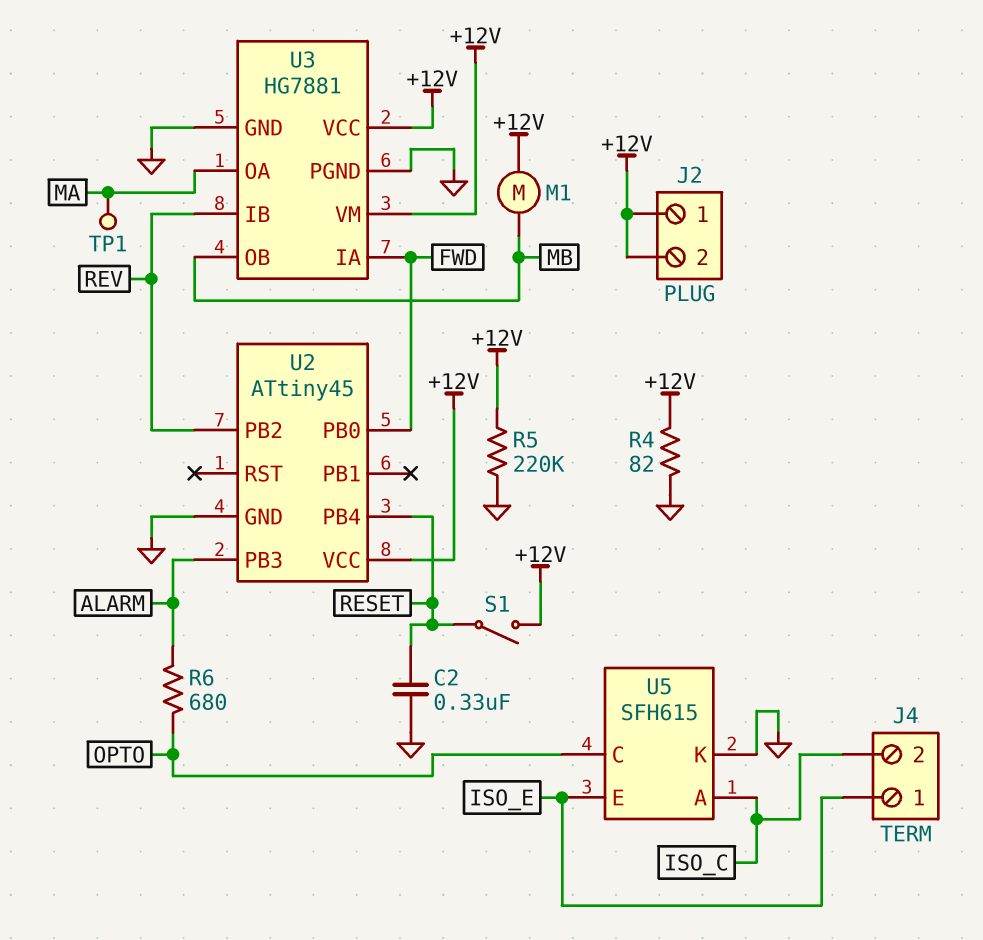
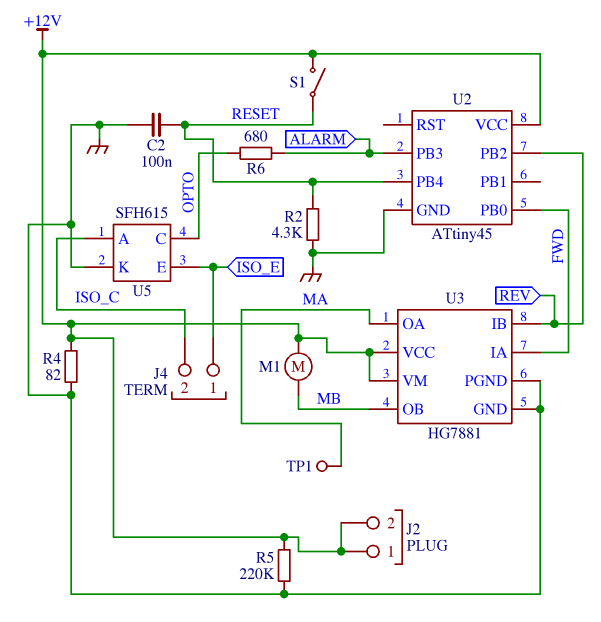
C2: 330nF (GND, RESET) -> 100nF (GND, RESET)
R2: none -> 4.3k (GND, RESET)

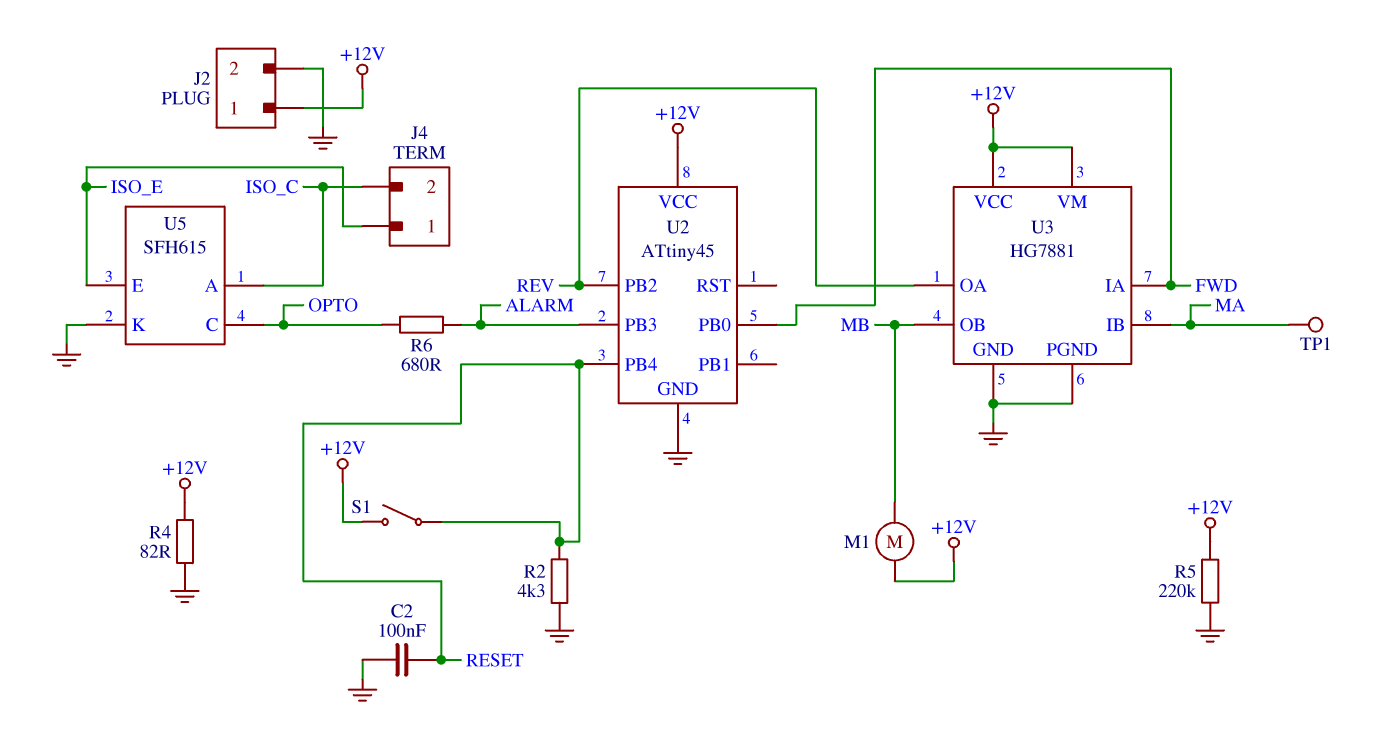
J2 pin 2: +12V -> GND
U3 pin IB: REV -> MA
U3 pin OA: MA -> REV

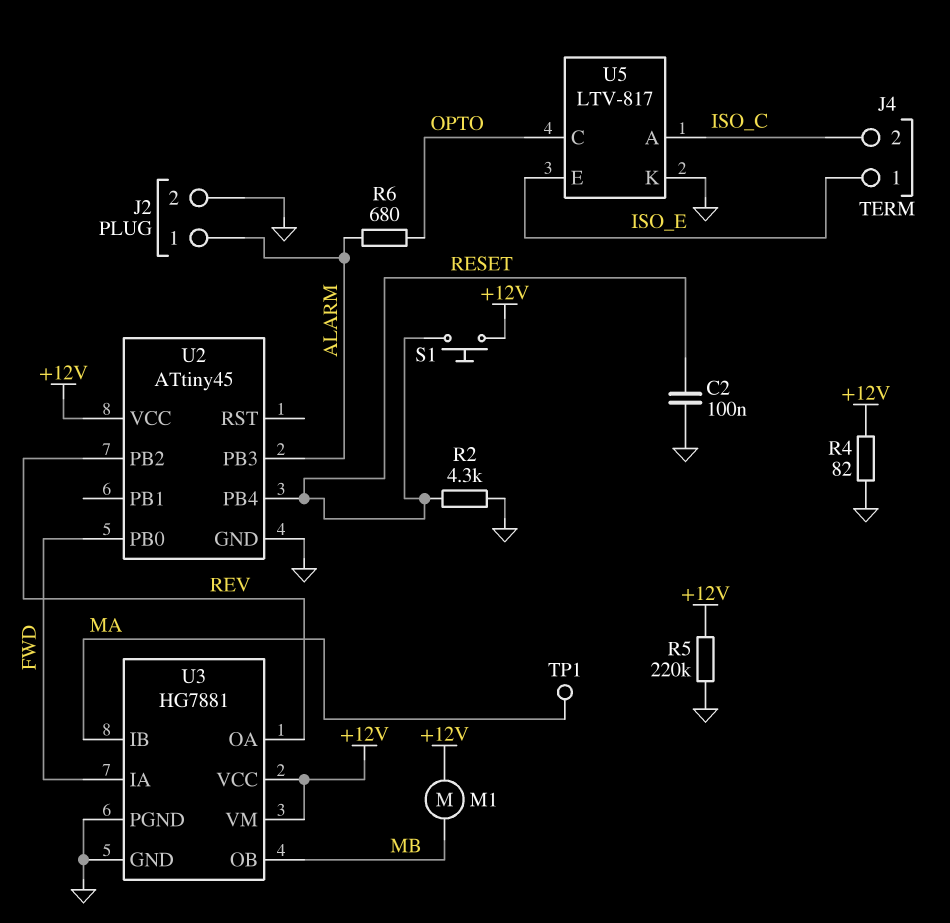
J2 pin 1: +12V -> ALARM
S1: switch (+12V, RESET) -> button (+12V, RESET)
U5: SFH615 -> LTV-817

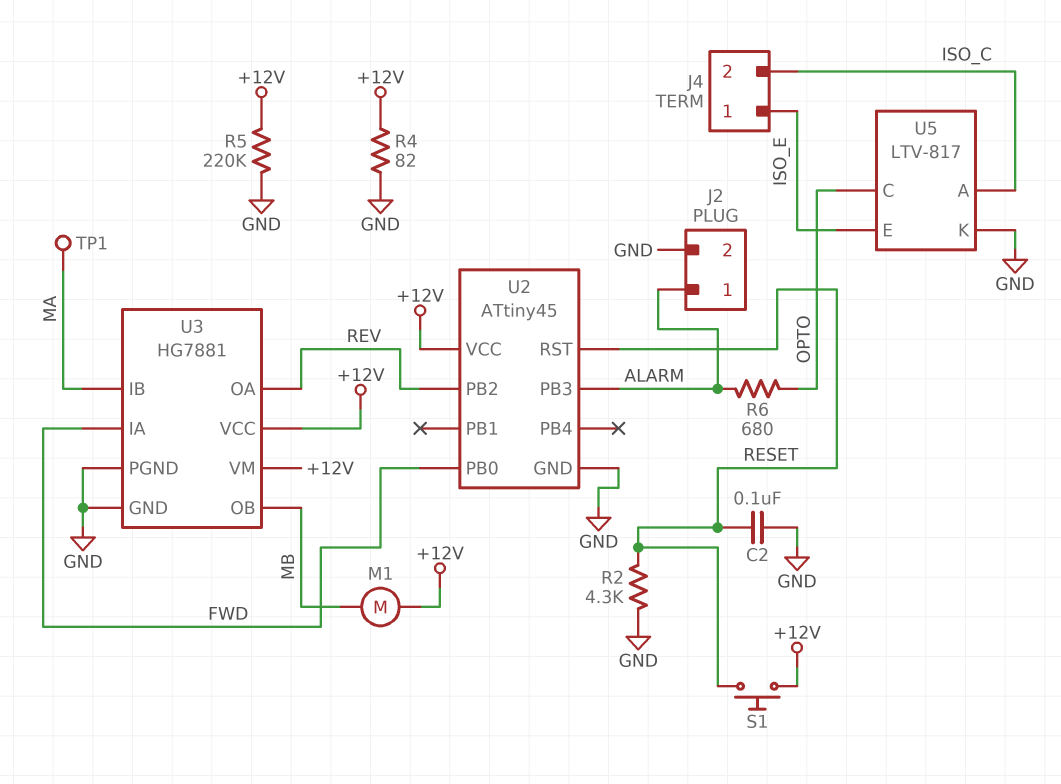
U2 pin PB4: RESET -> none
U2 pin RST: none -> RESET

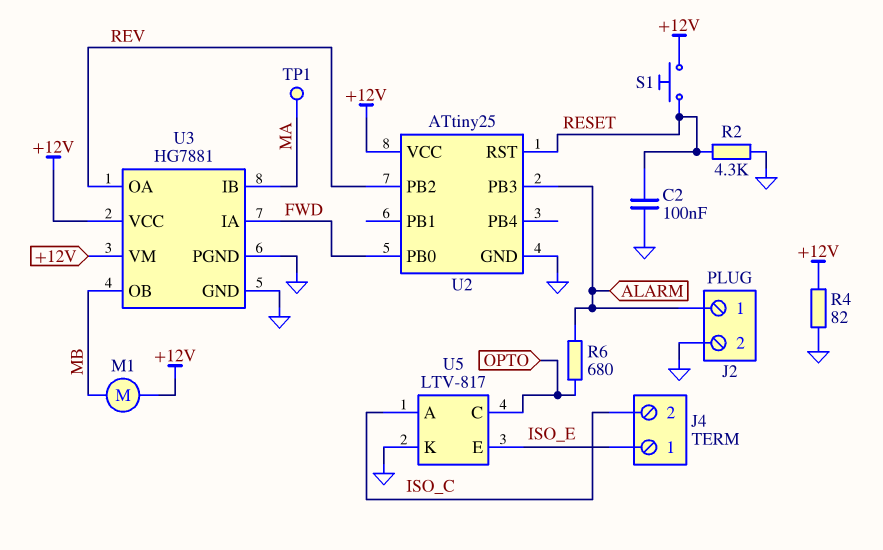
R5: 220k (+12V, GND) -> none
U2: ATtiny45 -> ATtiny25

